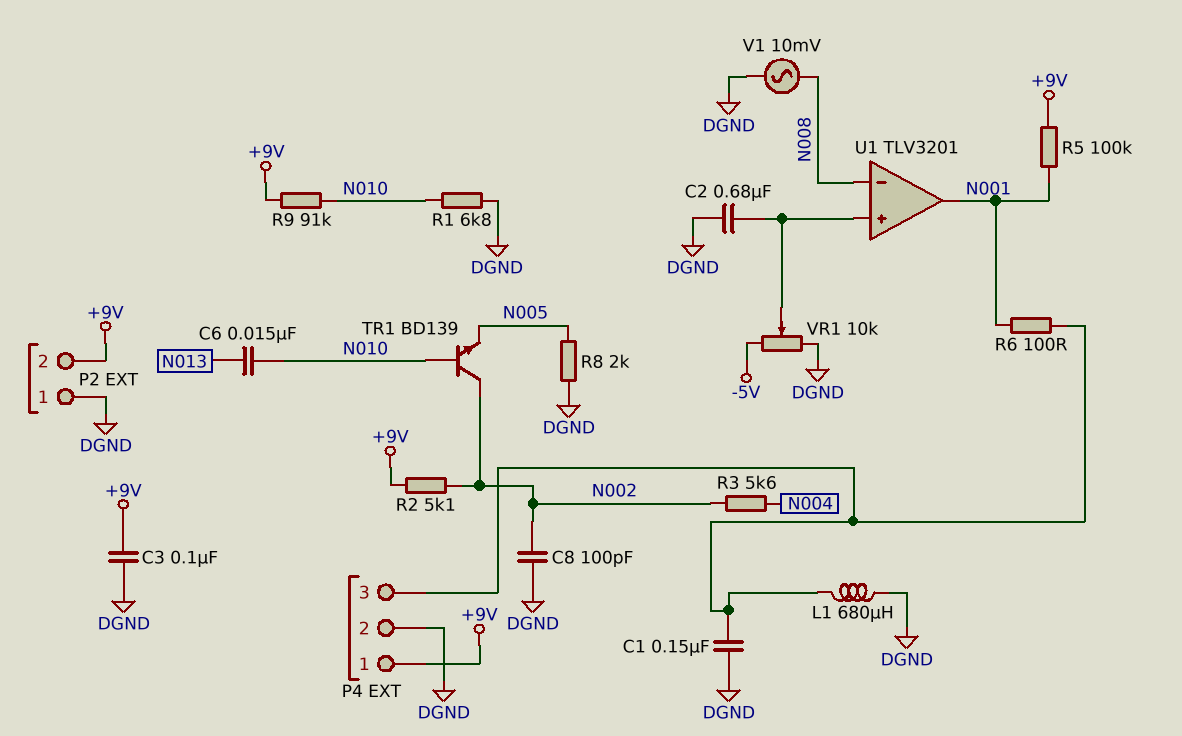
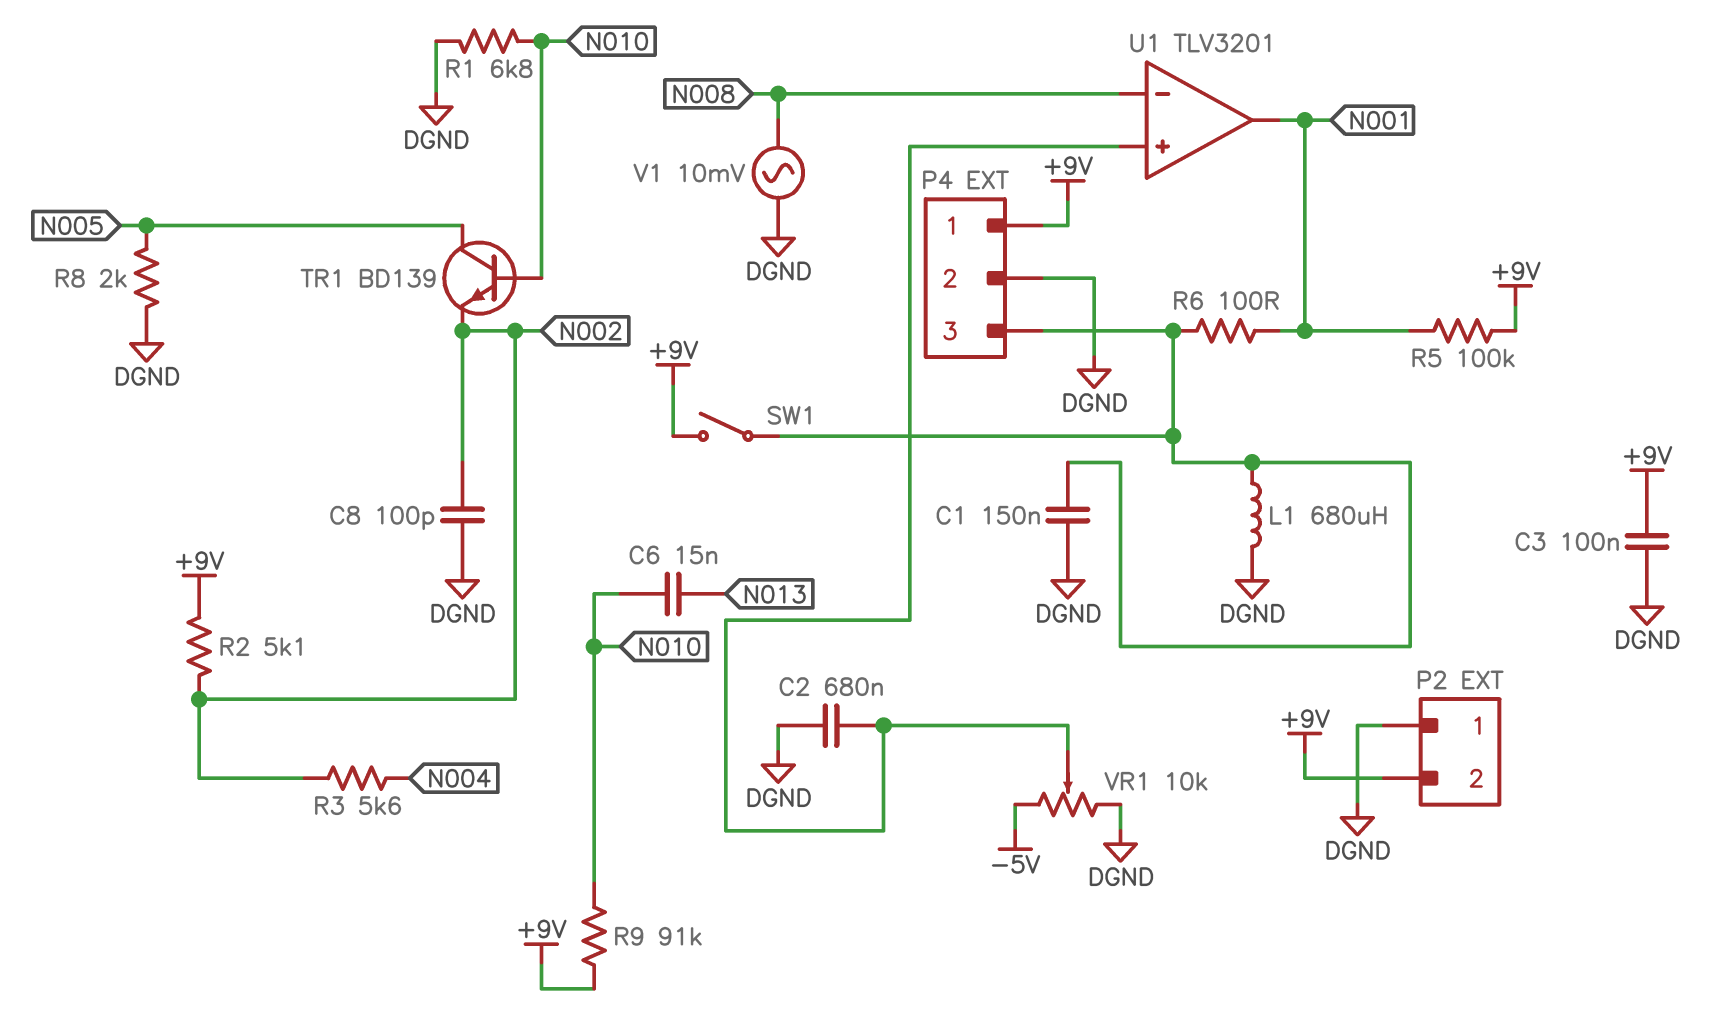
SW1: none -> switch (+9V, P4/3)
TR1: NPN BD139 (B N010, C N002, E N005) -> NPN BD139 (B N010, C N005, E N002)

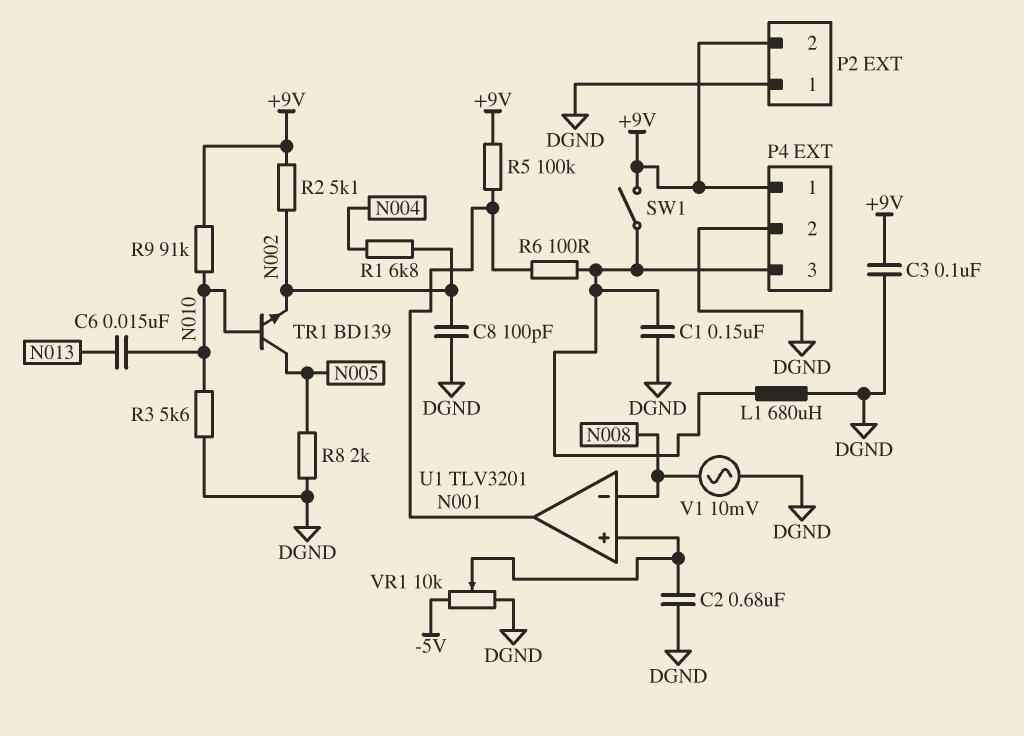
R1: 6.8k (DGND, N010) -> 6.8k (N002, N004)
R3: 5.6k (N002, N004) -> 5.6k (DGND, N010)

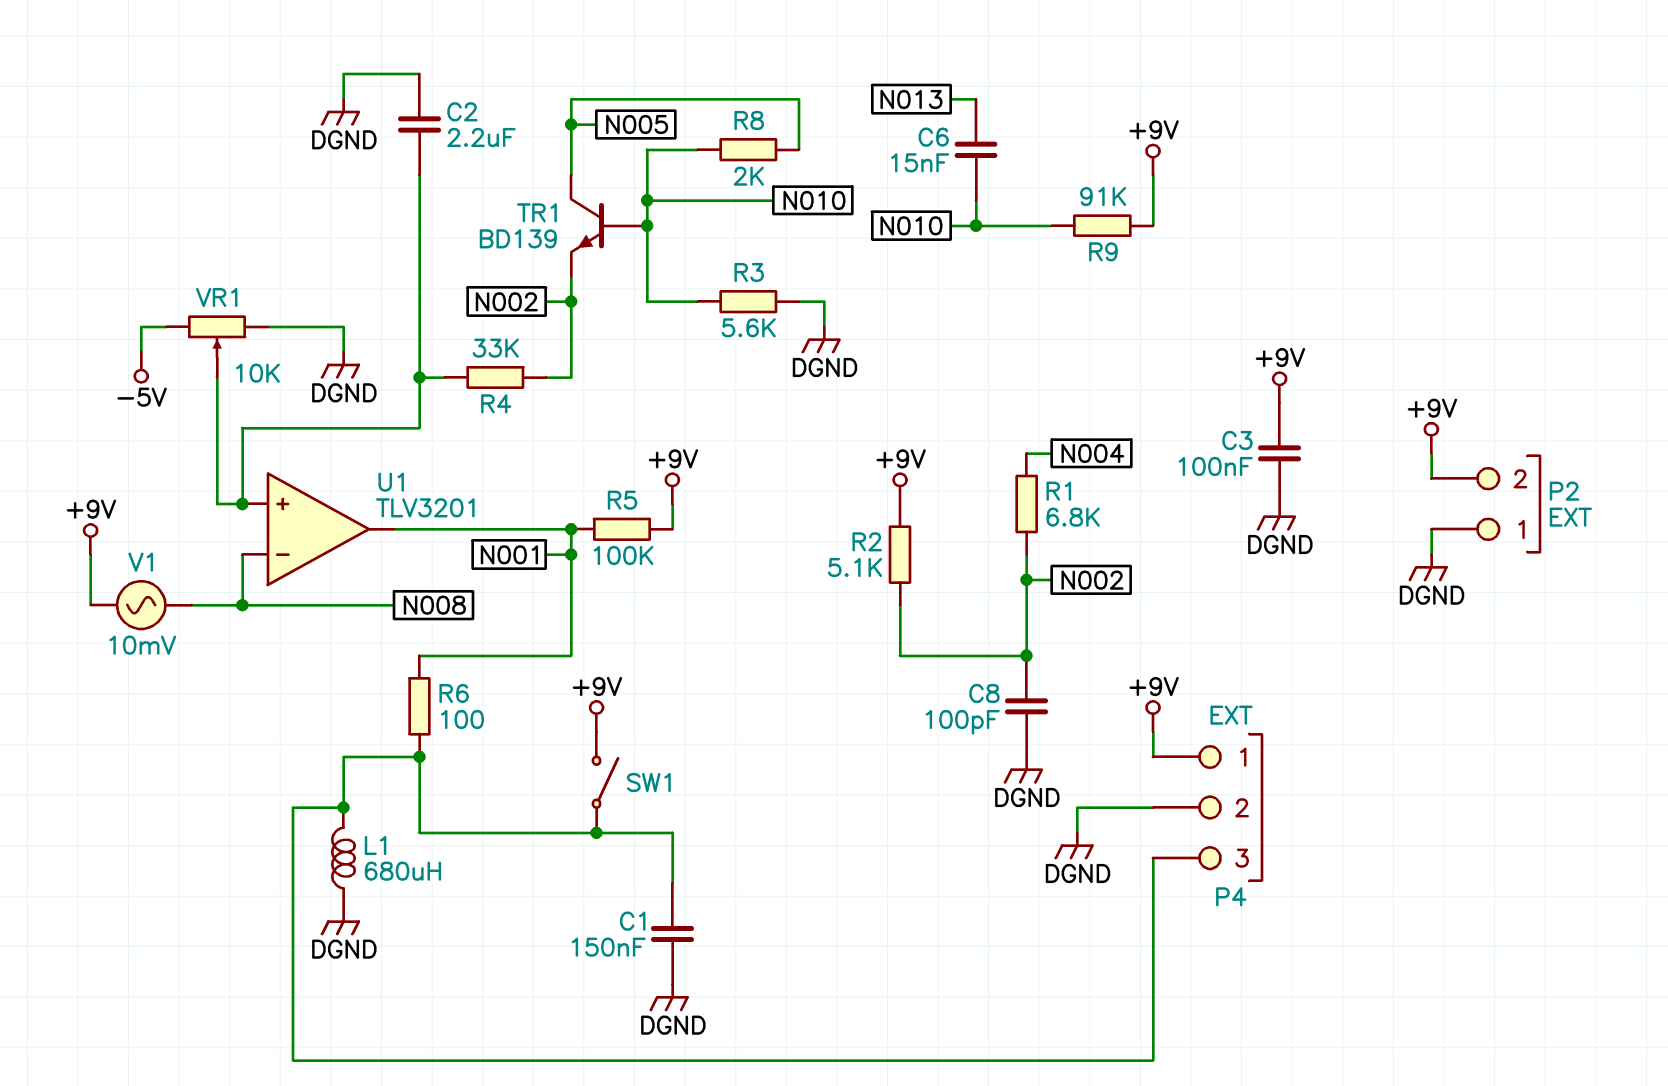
C2: 680nF (DGND, U1/in+) -> 2.2uF (DGND, U1/in+)
R4: none -> 33k (N002, U1/in+)
R8: 2k (DGND, N005) -> 2k (N005, N010)
V1: AC 10mV (DGND, N008) -> AC 10mV (+9V, N008)

